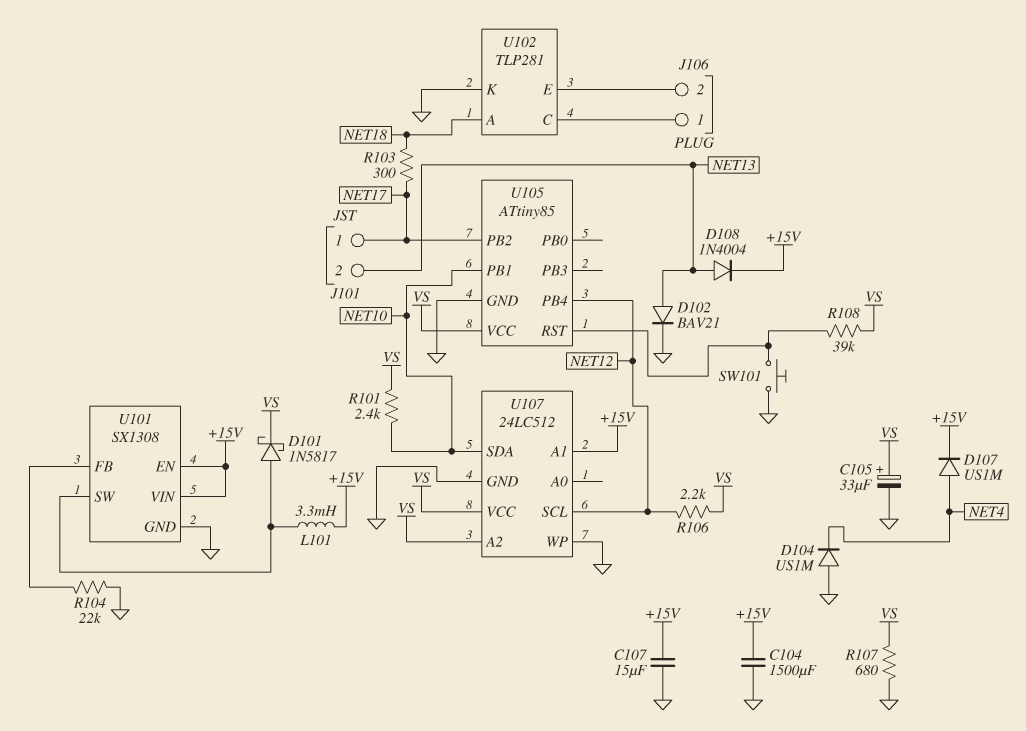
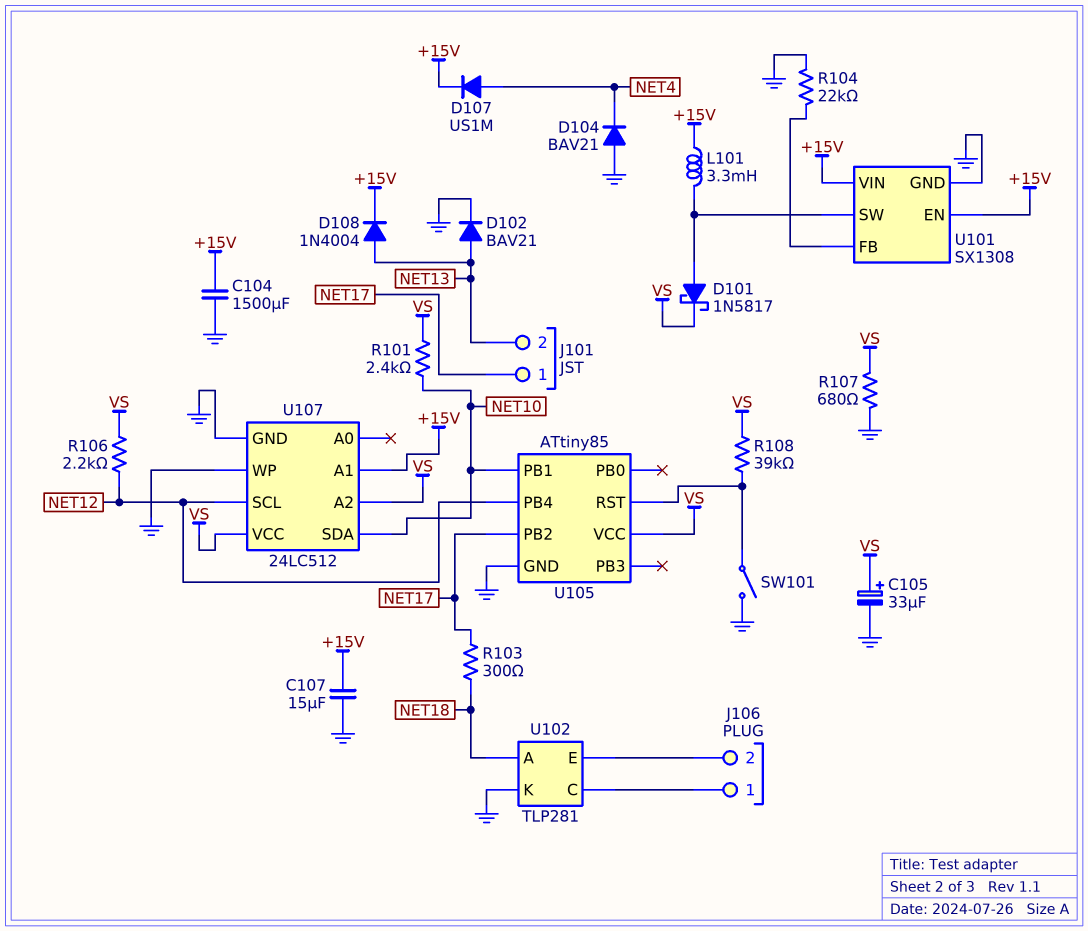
D104: diode US1M (A GND, K NET4) -> diode BAV21 (A GND, K NET4)
SW101: button (GND, U105/RST) -> switch (GND, U105/RST)

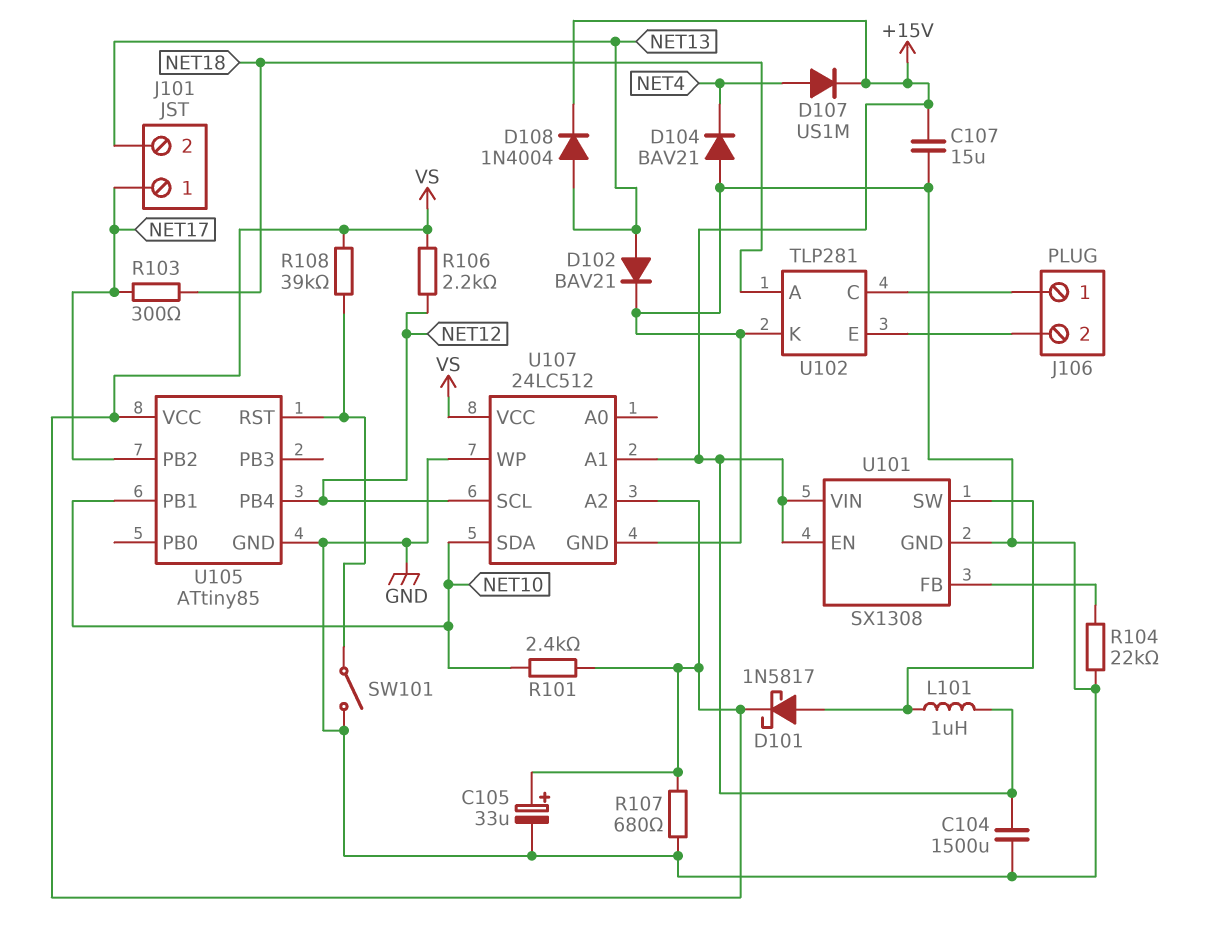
L101: 3.3mH (+15V, U101/SW) -> 1uH (+15V, U101/SW)

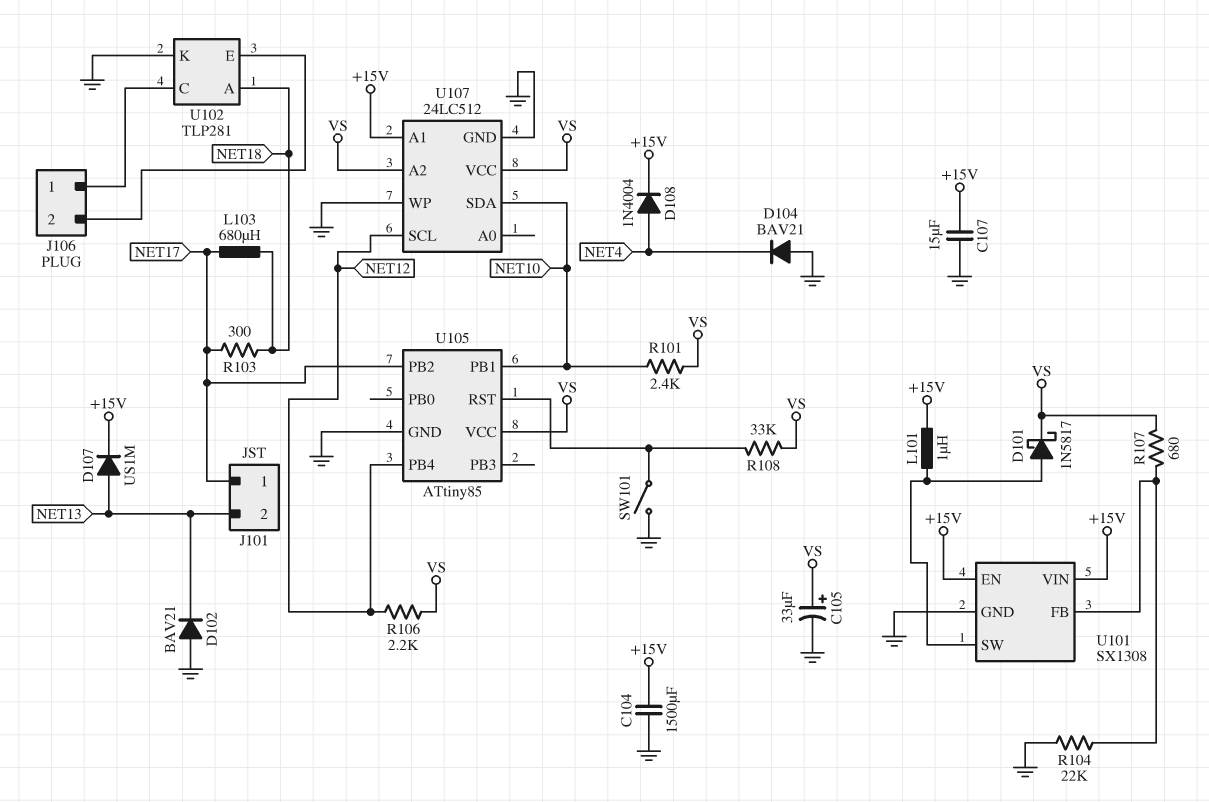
D102: diode BAV21 (A NET13, K GND) -> diode BAV21 (A GND, K NET13)
D107: diode US1M (A NET4, K +15V) -> diode US1M (A NET13, K +15V)
D108: diode 1N4004 (A NET13, K +15V) -> diode 1N4004 (A NET4, K +15V)
L103: none -> 680uH (NET17, NET18)
R107: 680 (GND, VS) -> 680 (U101/FB, VS)
R108: 39k (U105/RST, VS) -> 33k (U105/RST, VS)

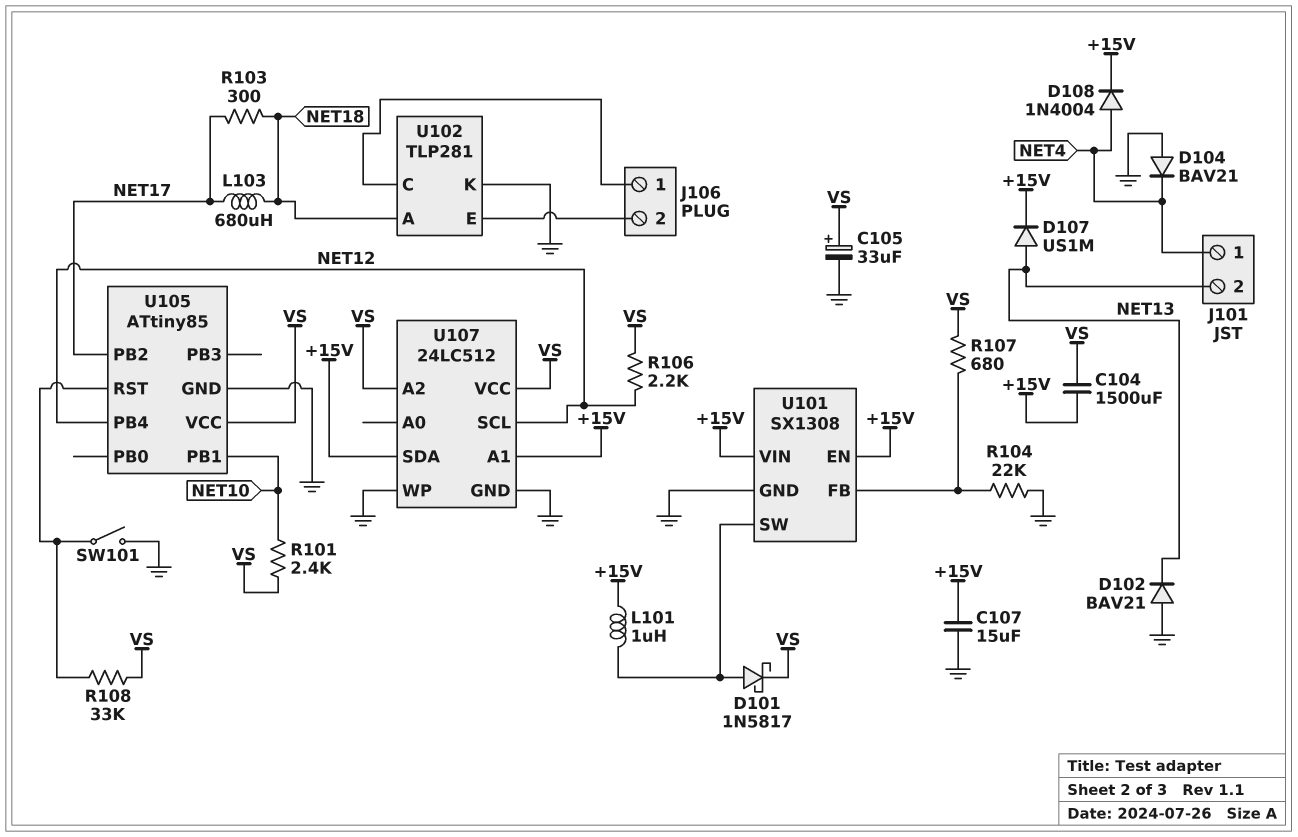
C104: 1500uF (+15V, GND) -> 1500uF (+15V, VS)
J101 pin 1: NET17 -> NET4
U107 pin SDA: NET10 -> +15V

